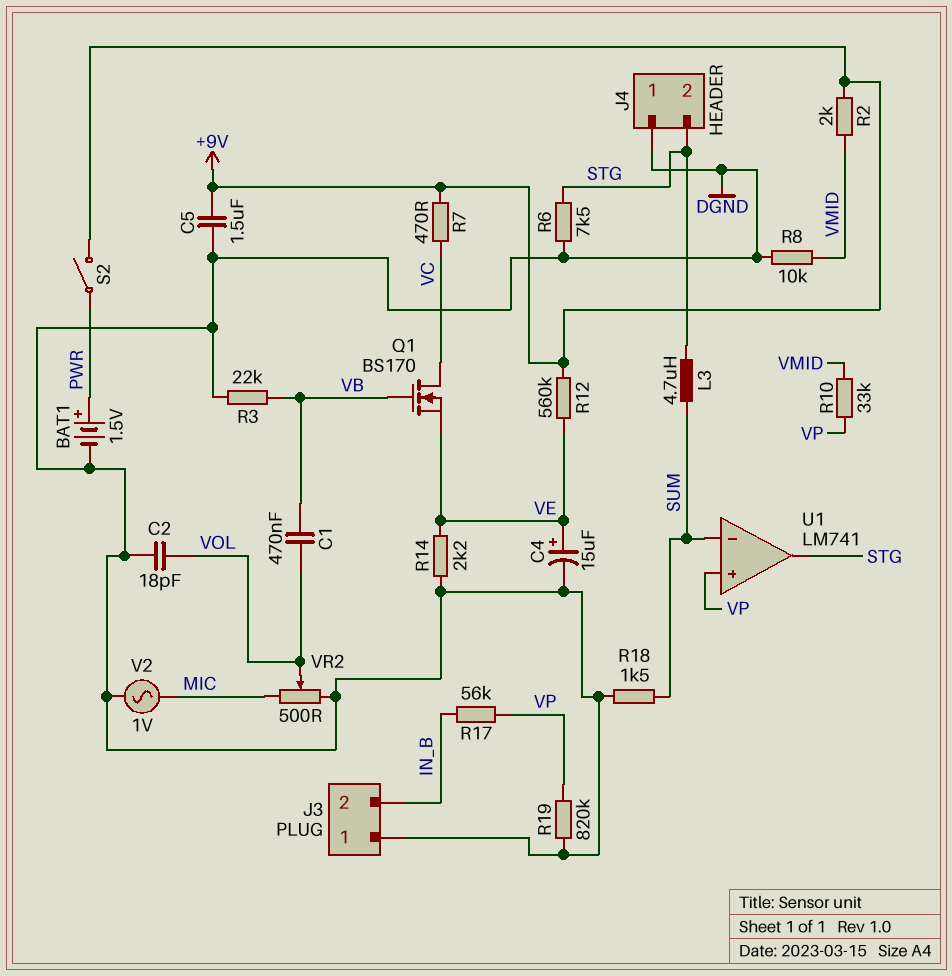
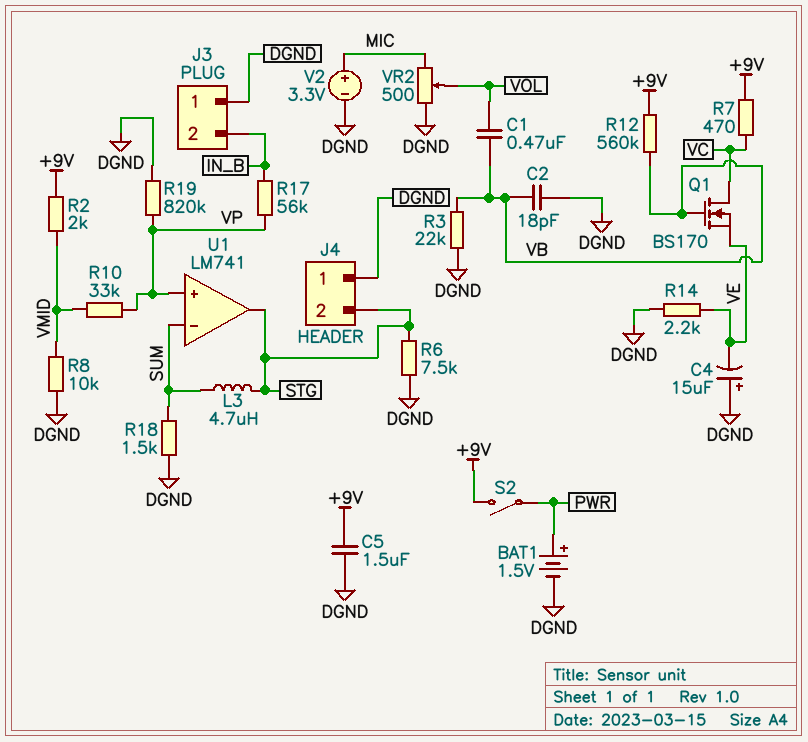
C2: 18pF (DGND, VOL) -> 18pF (DGND, VB)
C4: 15uF (plus VE, minus DGND) -> 15uF (plus DGND, minus VE)
R12: 560k (+9V, VE) -> 560k (+9V, VB)
V2: AC 1V (DGND, MIC) -> 3.3V (plus MIC, minus DGND)

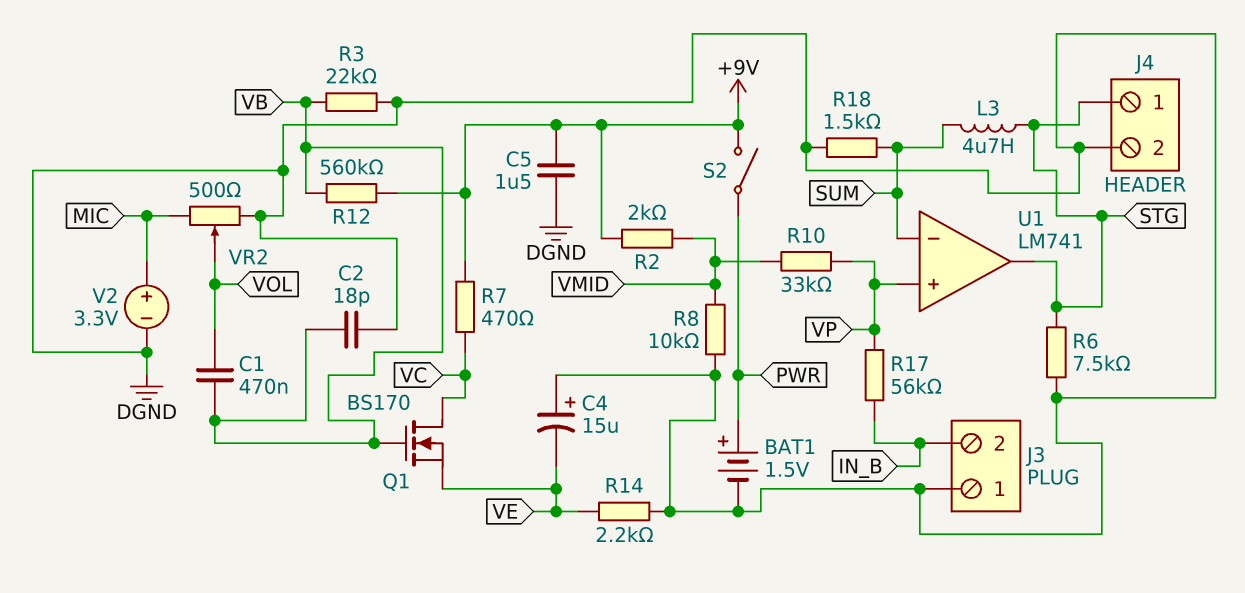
J4 pin 1: DGND -> STG
J4 pin 2: STG -> DGND
R19: 820k (DGND, VP) -> none

